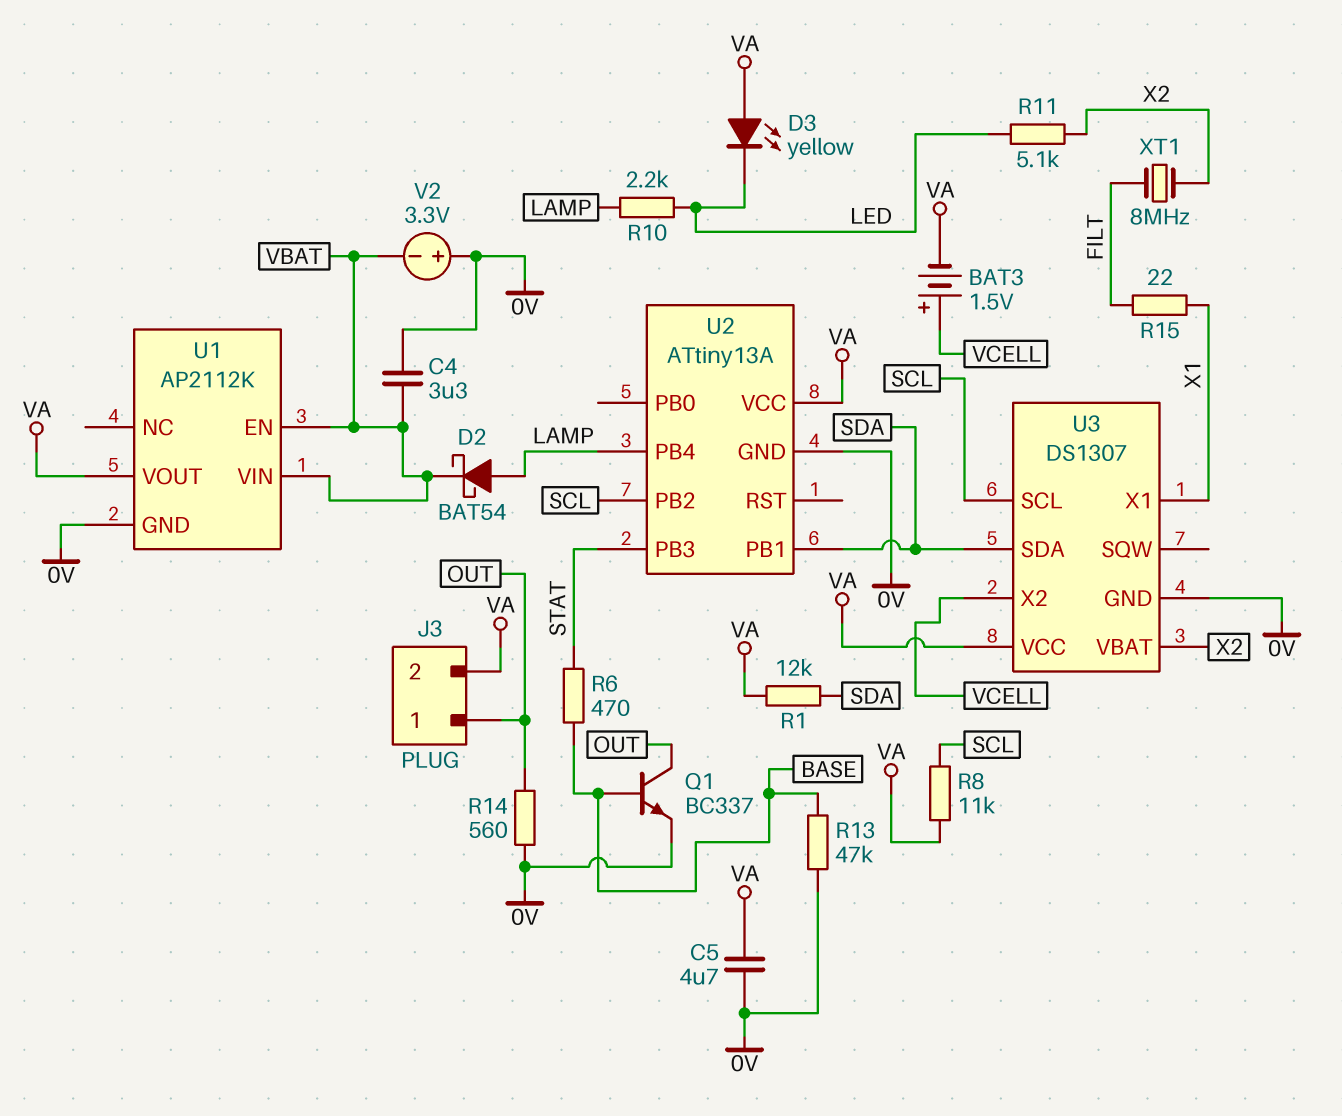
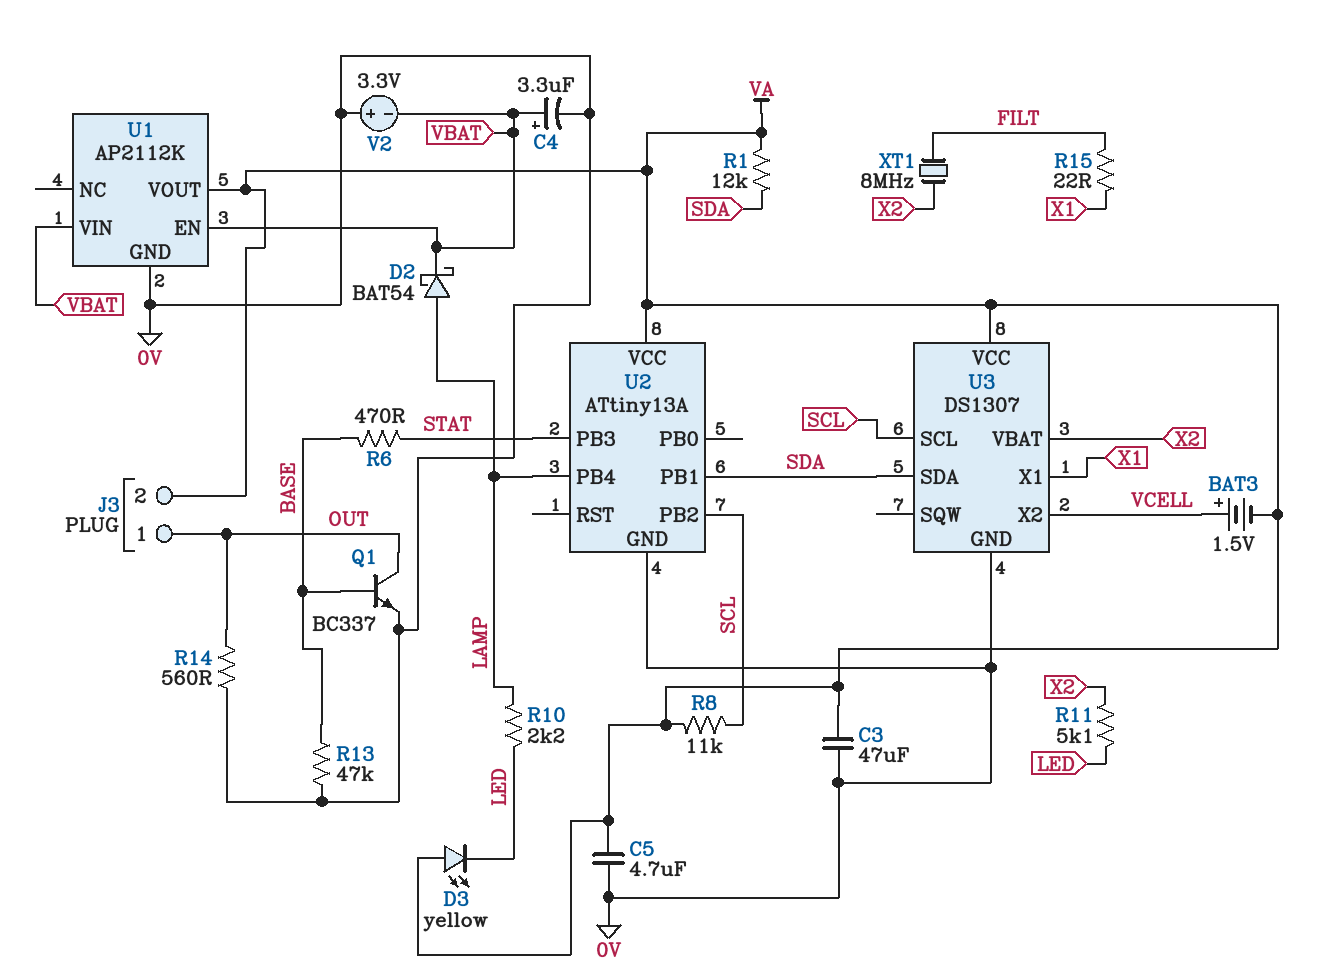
C3: none -> 47uF (0V, VA)
C4: 3.3uF (0V, VBAT) -> 3.3uF (plus VBAT, minus 0V)

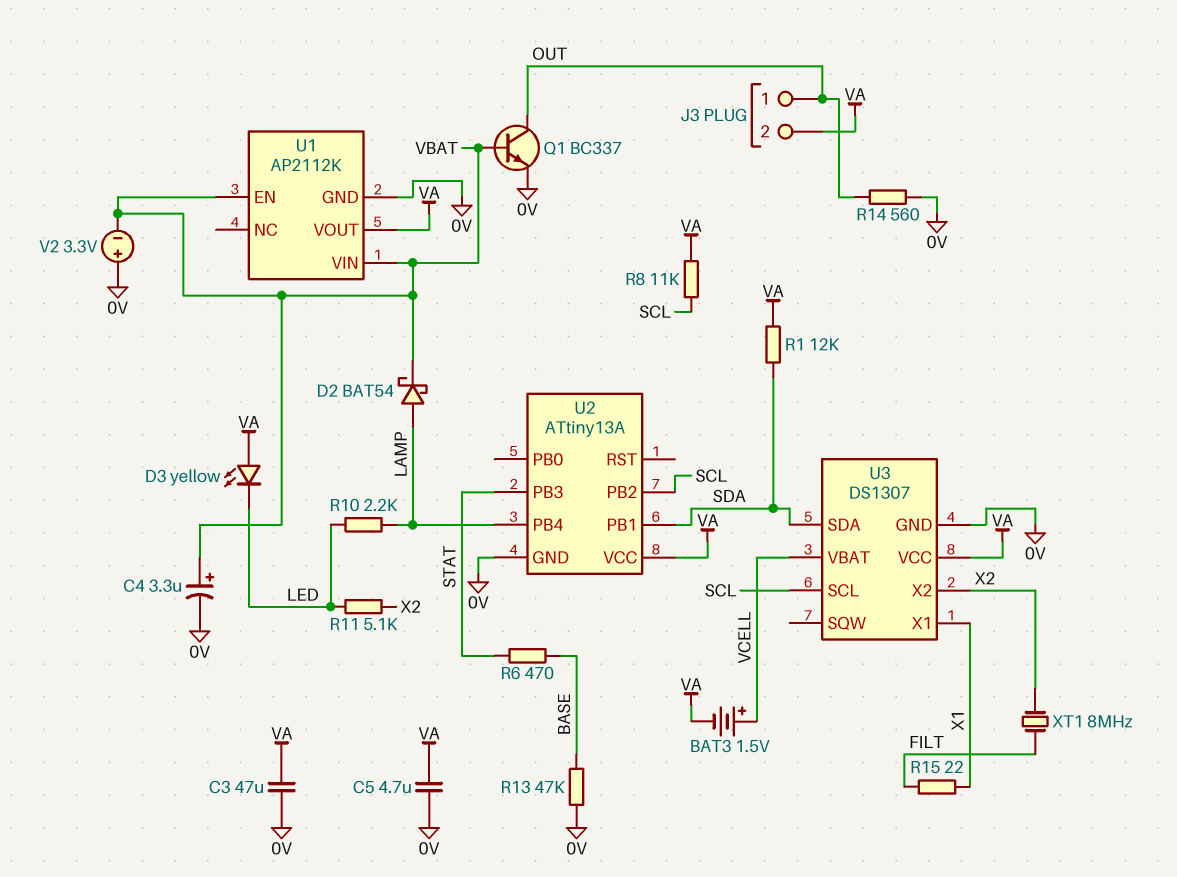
Q1: NPN BC337 (B BASE, C OUT, E 0V) -> NPN BC337 (B VBAT, C OUT, E 0V)
U3 pin VBAT: X2 -> VCELL
U3 pin X2: VCELL -> X2

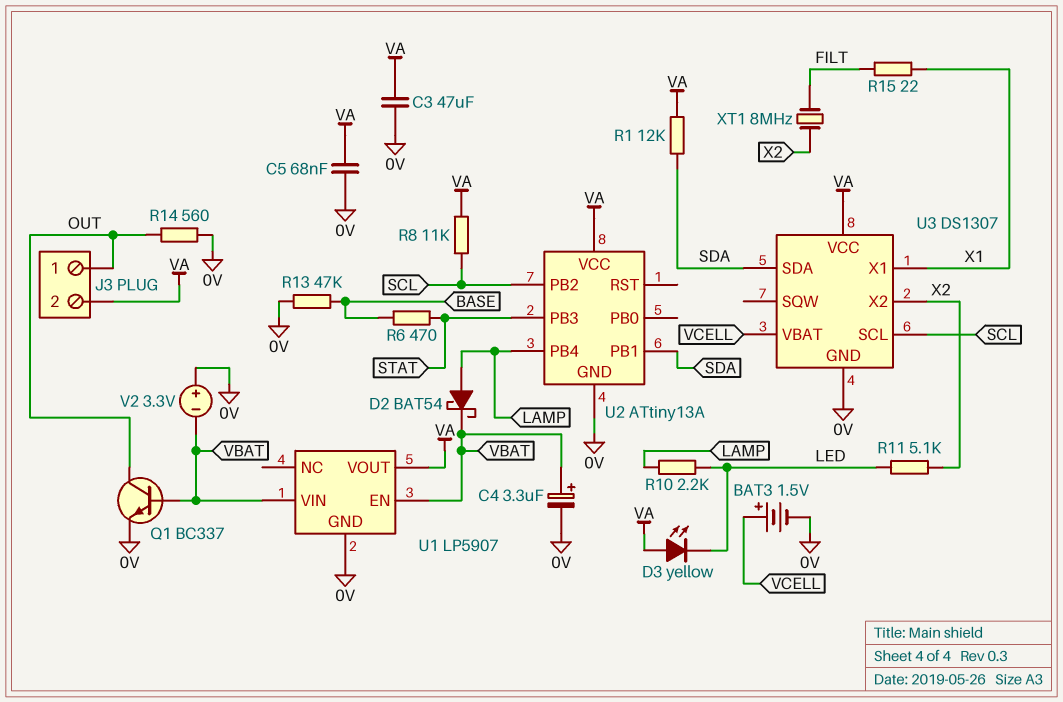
BAT3: 1.5V (plus VCELL, minus VA) -> 1.5V (plus VCELL, minus 0V)
C5: 4.7uF (0V, VA) -> 68nF (0V, VA)
U1: AP2112K -> LP5907

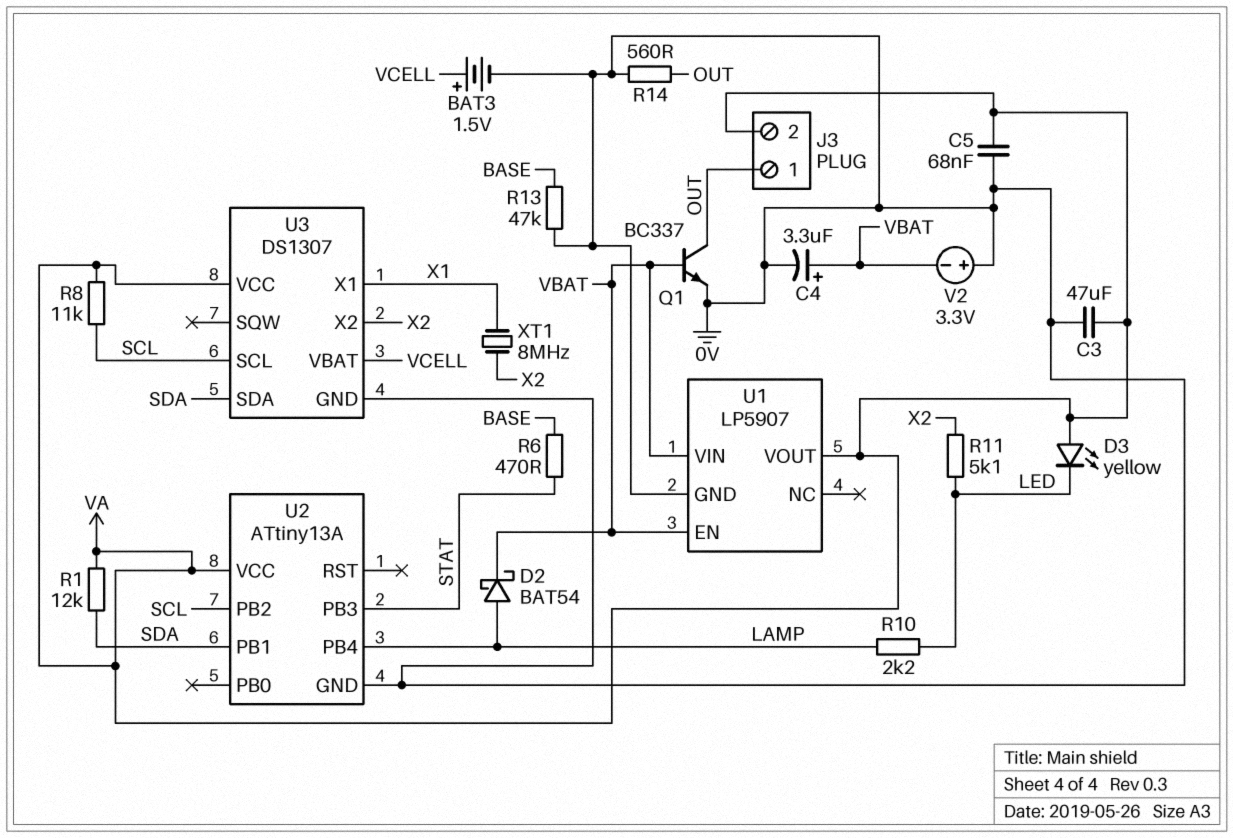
R15: 22 (FILT, X1) -> none
XT1: 8MHz (FILT, X2) -> 8MHz (X1, X2)

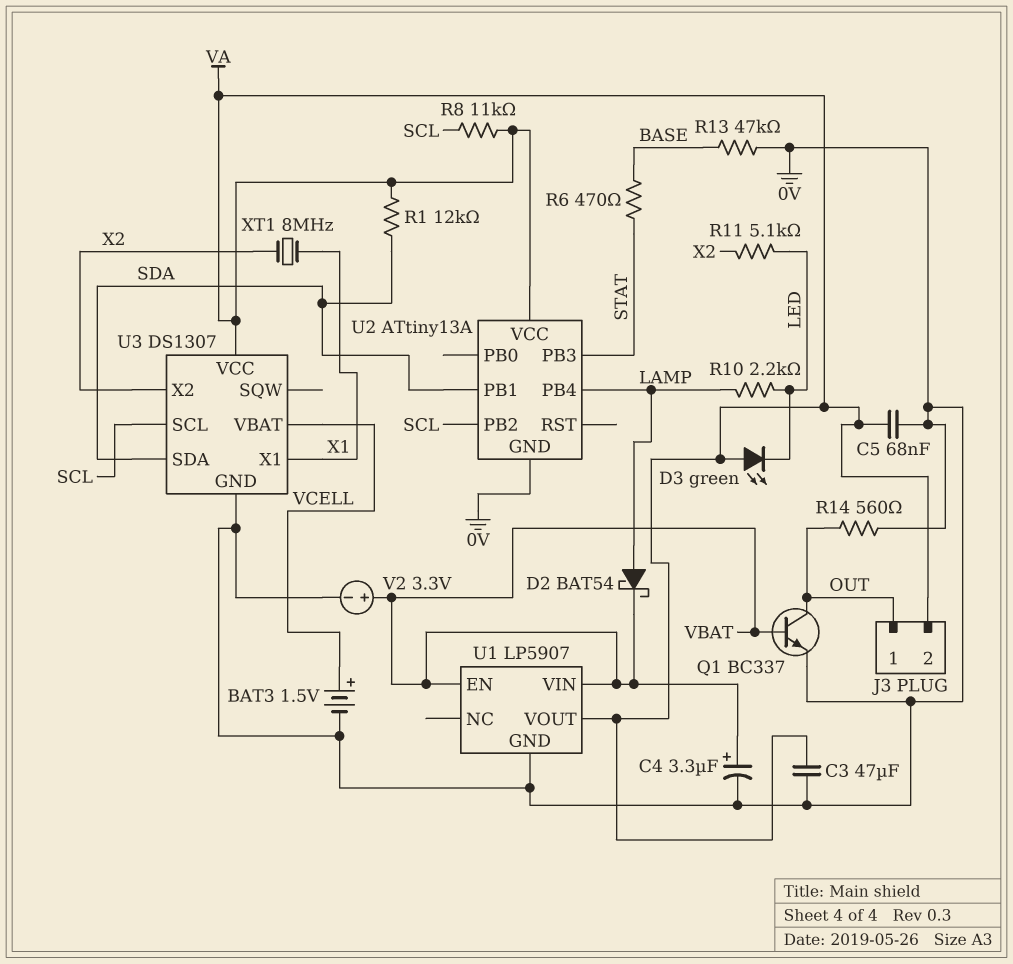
D3: LED yellow (A VA, K LED) -> LED green (A VA, K LED)
V2: 3.3V (plus 0V, minus VBAT) -> 3.3V (plus VBAT, minus 0V)

